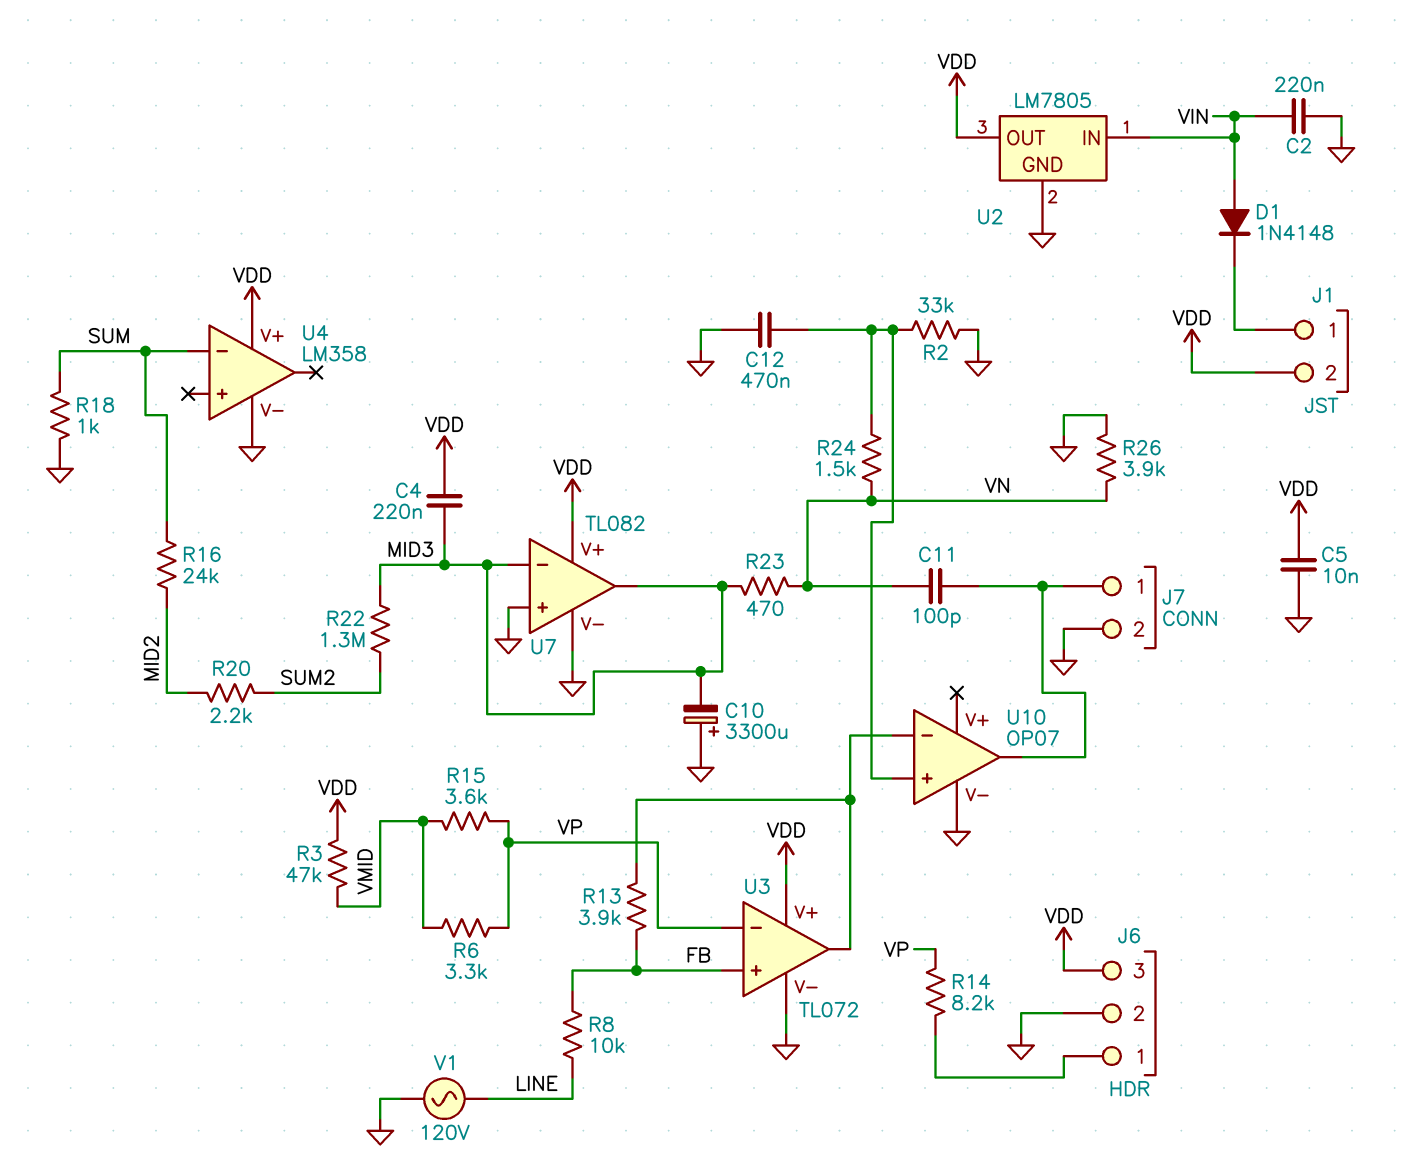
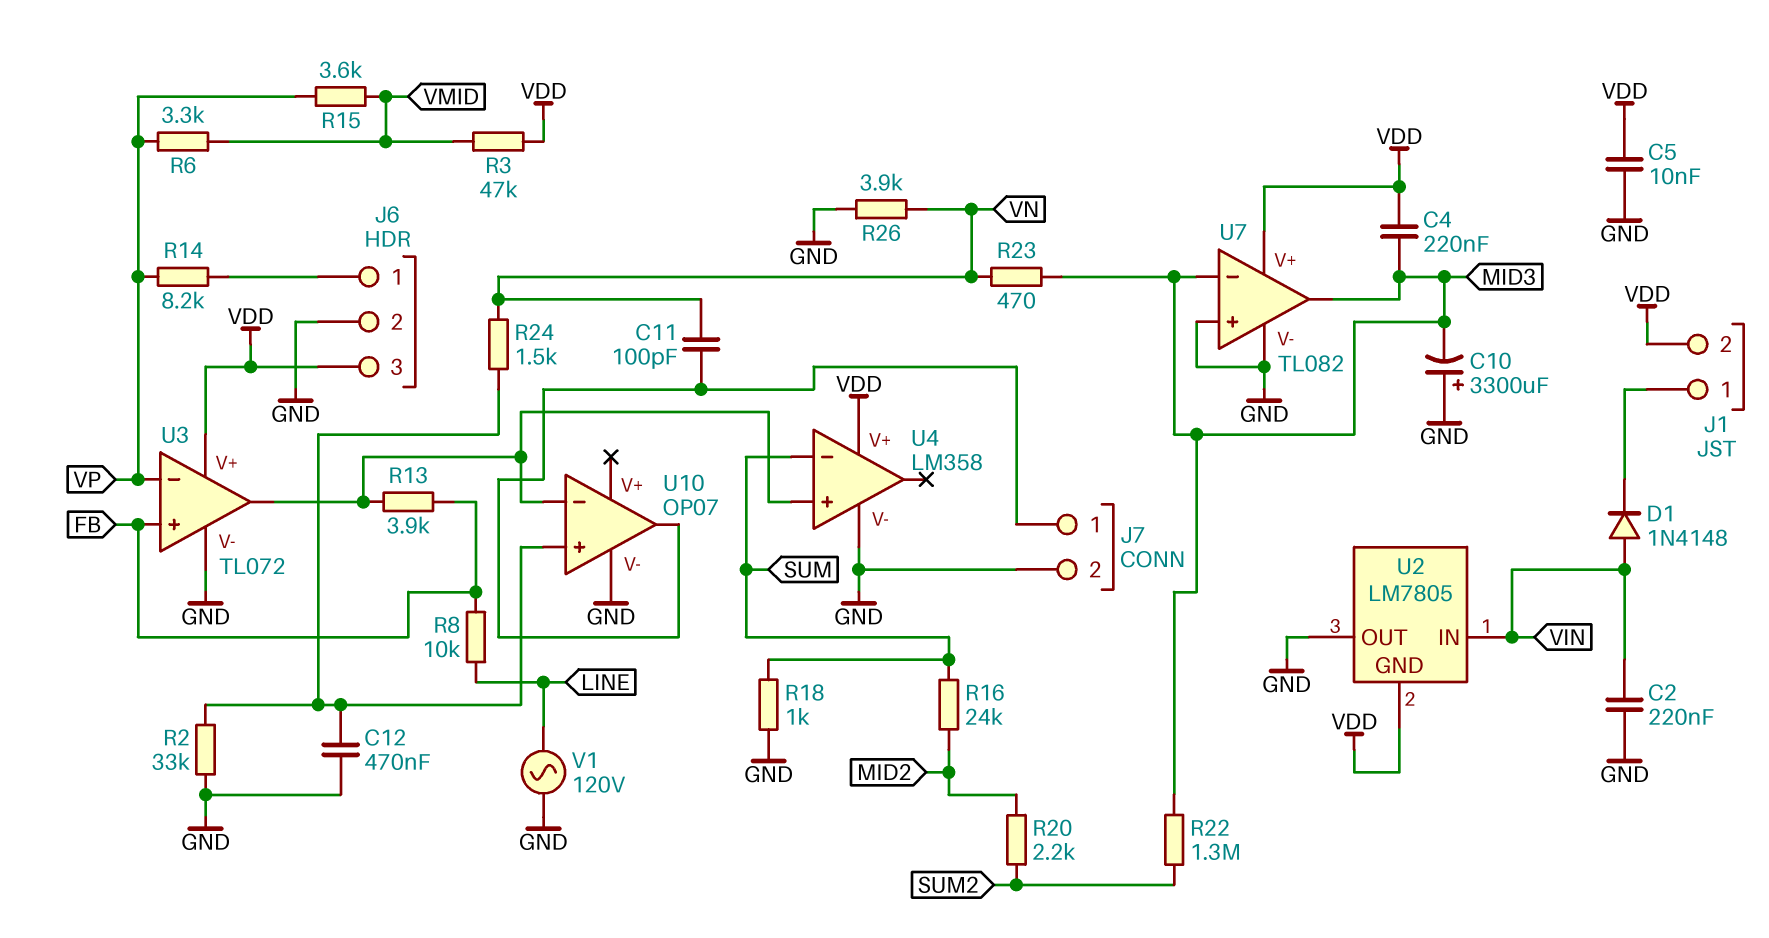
U2 pin GND: GND -> VDD
U2 pin OUT: VDD -> GND
U4 pin in+: none -> U3/out

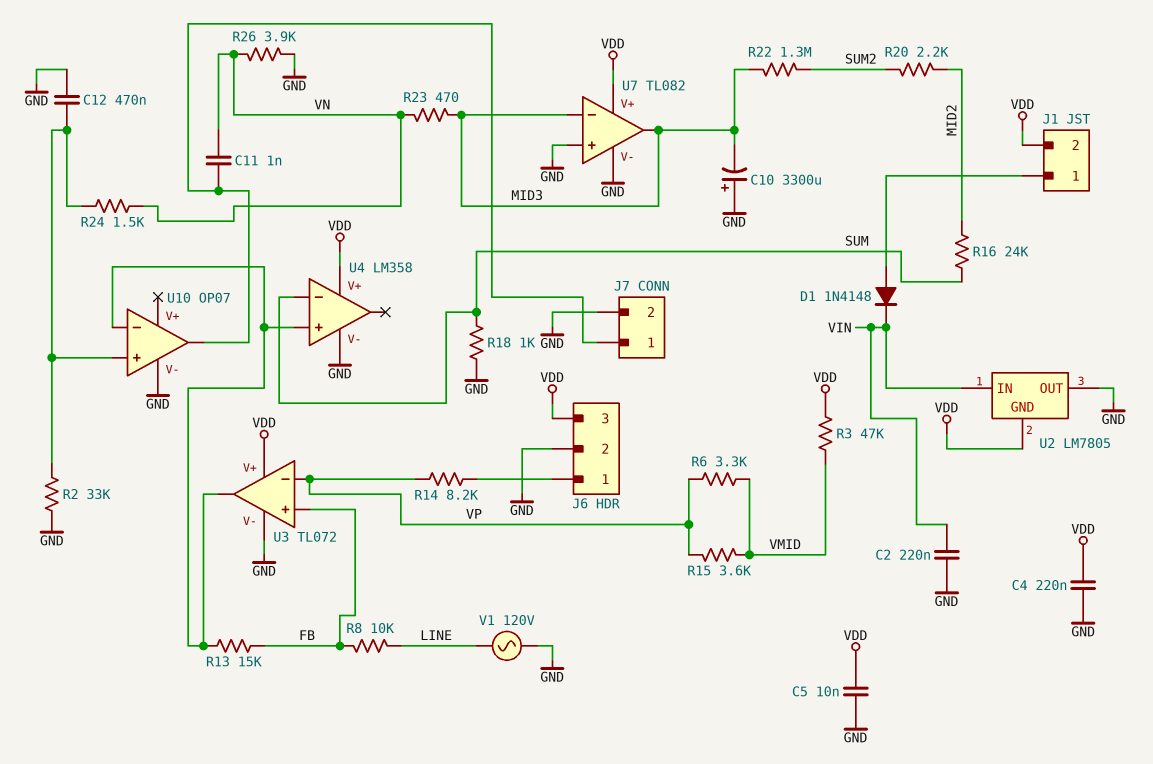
C4: 220nF (MID3, VDD) -> 220nF (GND, VDD)
C11: 100pF (J7/1, VN) -> 1nF (J7/1, VN)
D1: diode 1N4148 (A VIN, K J1/1) -> diode 1N4148 (A J1/1, K VIN)
R13: 3.9k (FB, U3/out) -> 15k (FB, U3/out)

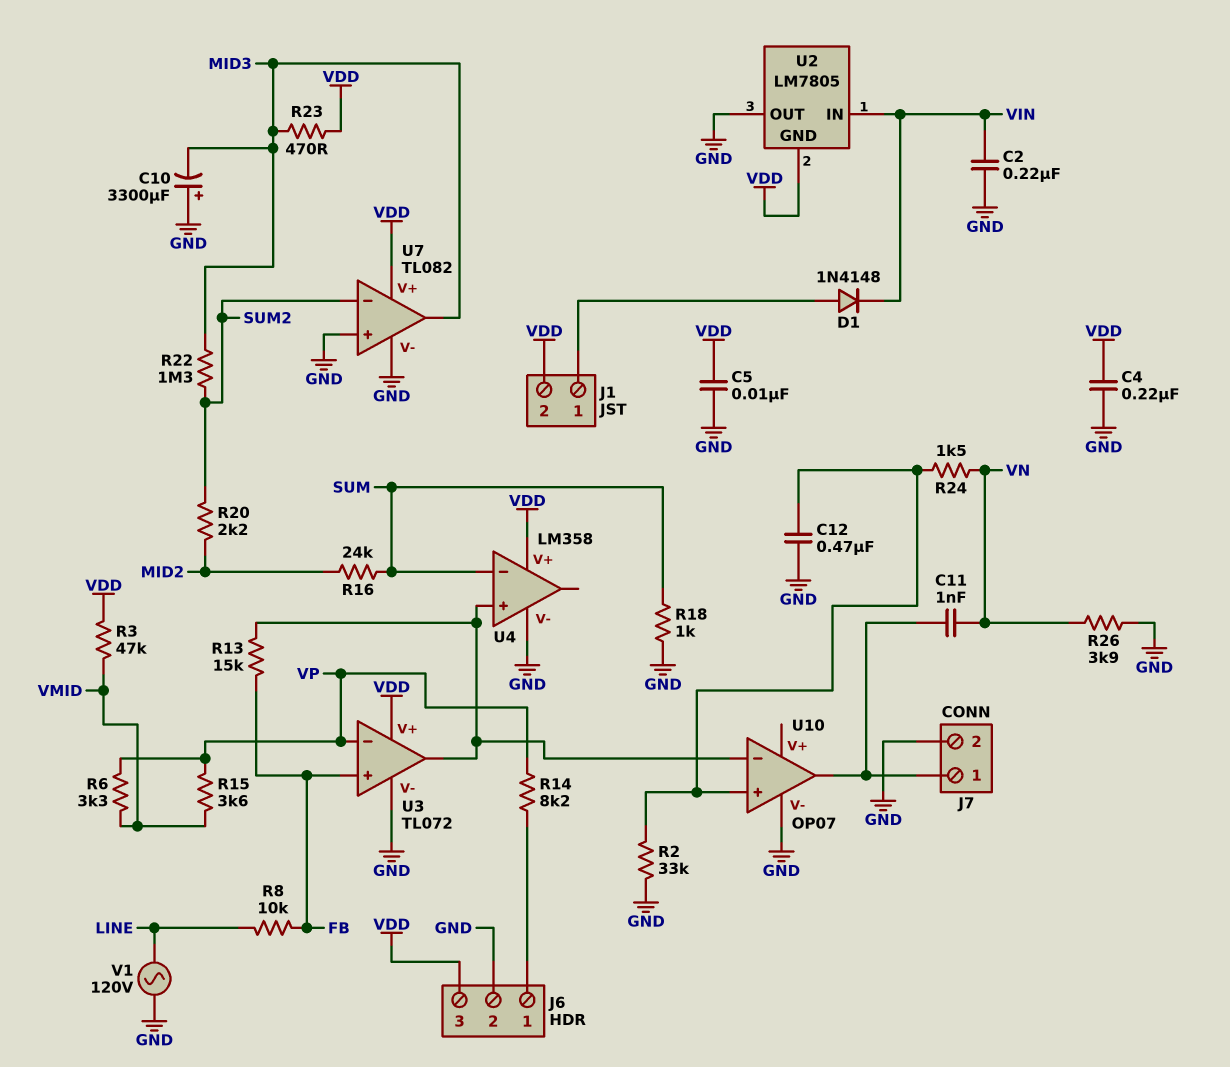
R23: 470 (MID3, VN) -> 470 (MID3, VDD)
U7 pin in-: MID3 -> SUM2

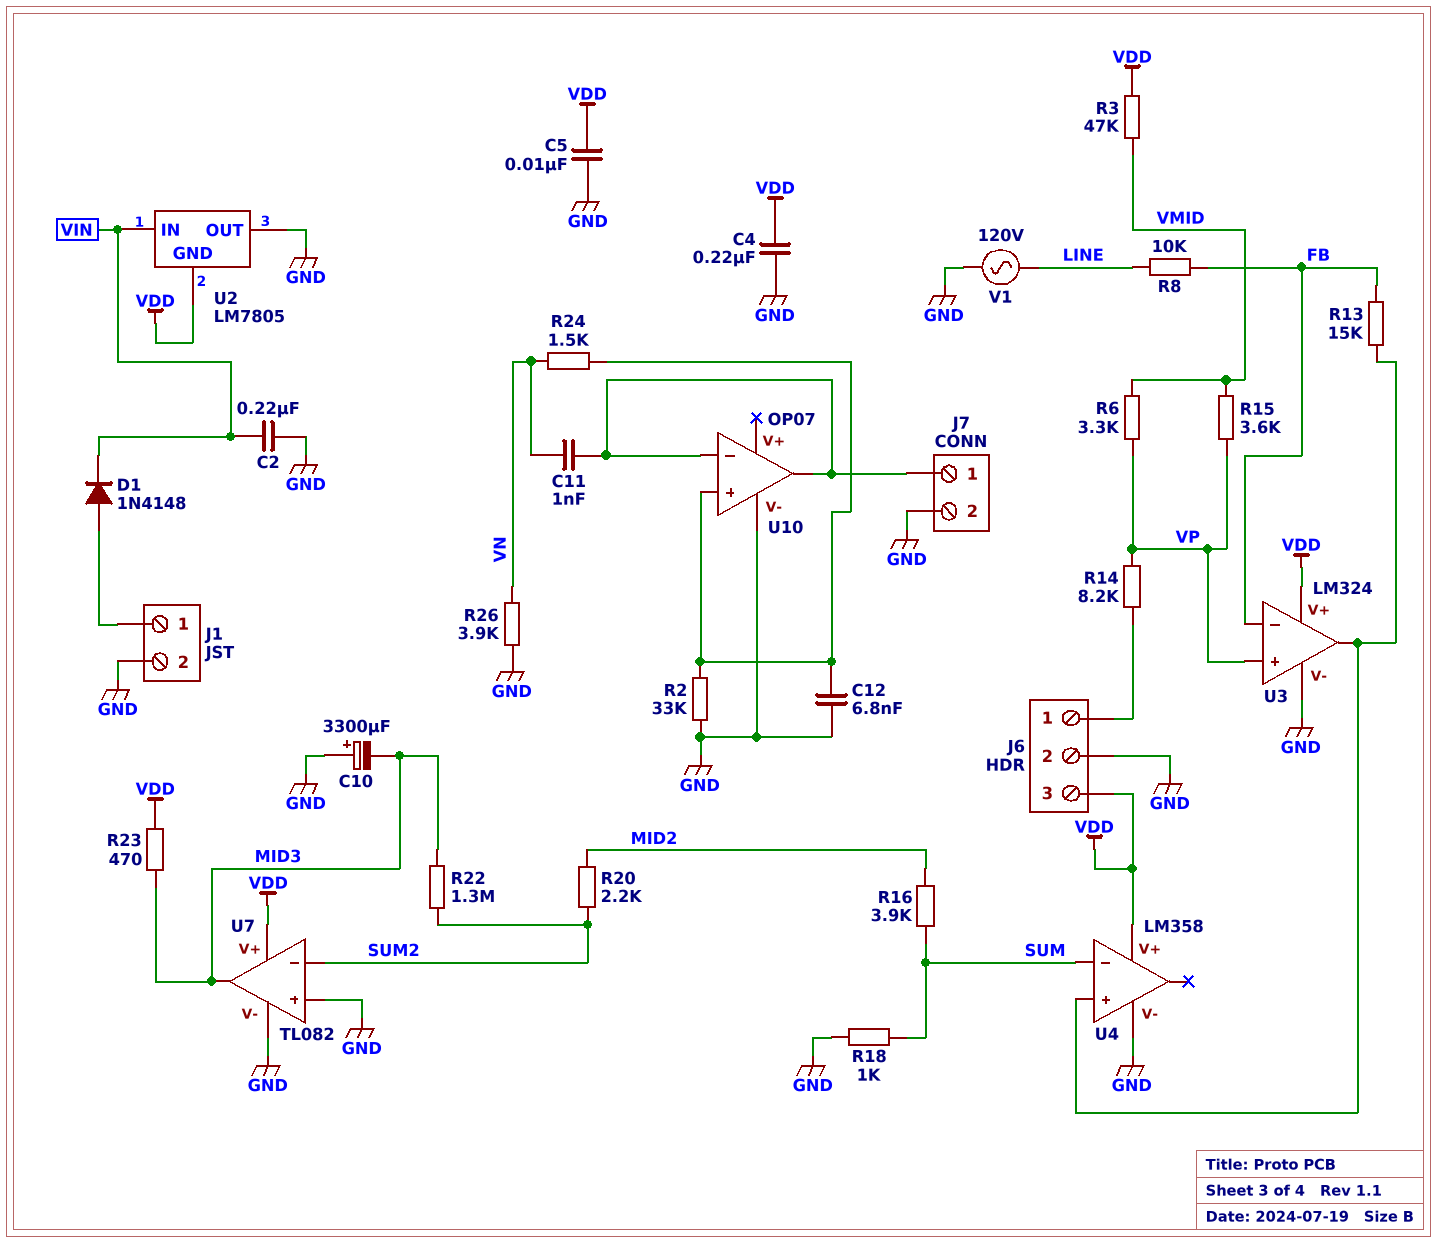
C12: 470nF (GND, U10/in+) -> 6.8nF (GND, U10/in+)
J1 pin 2: VDD -> GND
R16: 24k (MID2, SUM) -> 3.9k (MID2, SUM)
U3: TL072 -> LM324
U3 pin in+: FB -> VP
U3 pin in-: VP -> FB
U10 pin in-: U3/out -> J7/1

